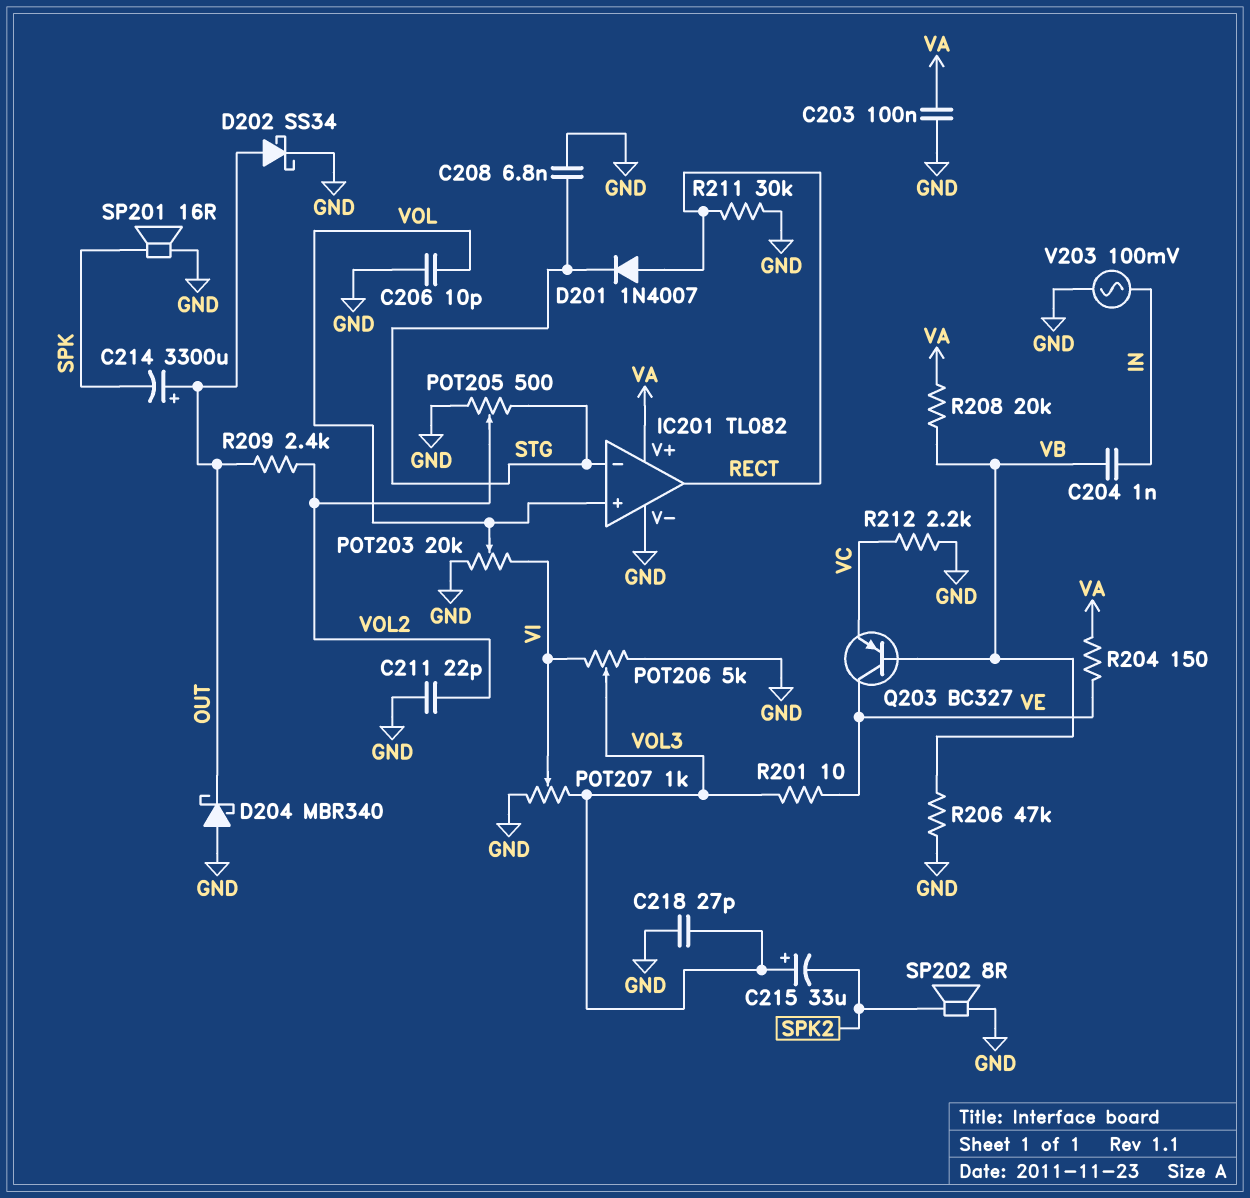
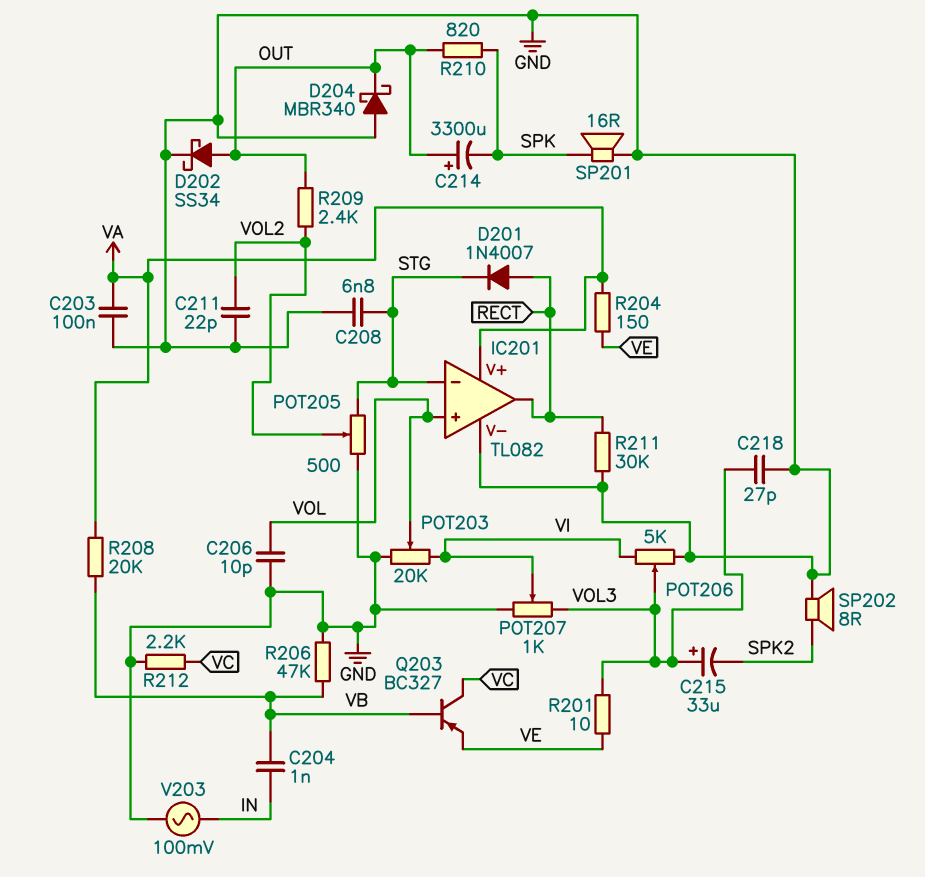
Q203: PNP BC327 (B VB, C VE, E VC) -> PNP BC327 (B VB, C VC, E VE)
R210: none -> 820 (OUT, SPK)

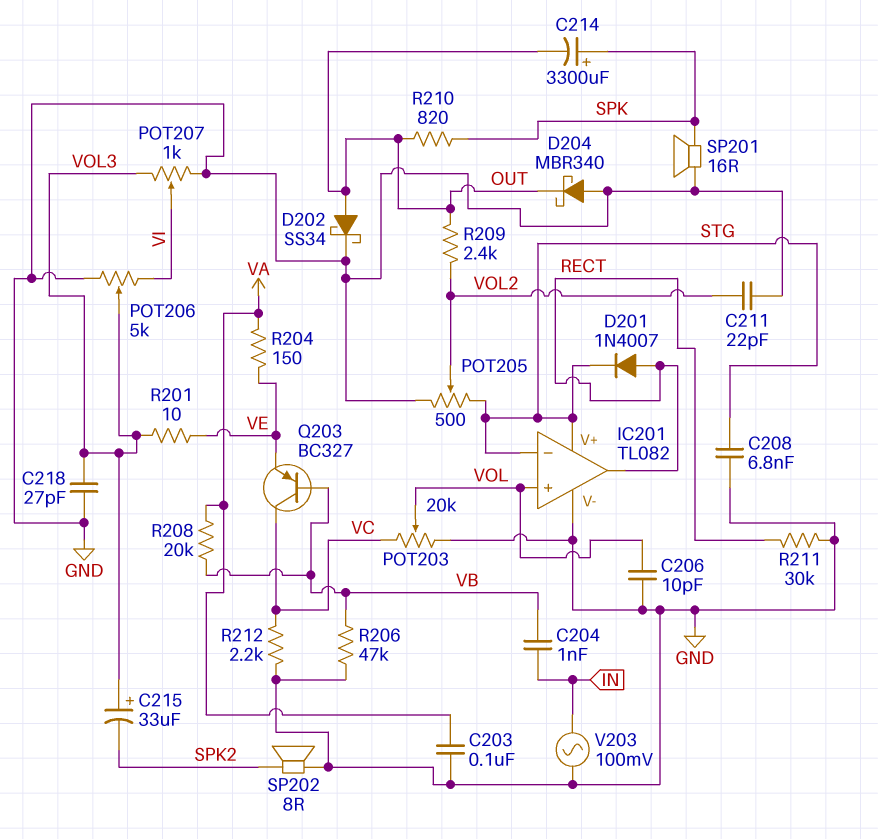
C214: 3300uF (plus OUT, minus SPK) -> 3300uF (plus SPK, minus OUT)
IC201 pin V+: VA -> STG
POT203: 20k (GND, VI, wiper VOL) -> 20k (GND, VC, wiper VOL)

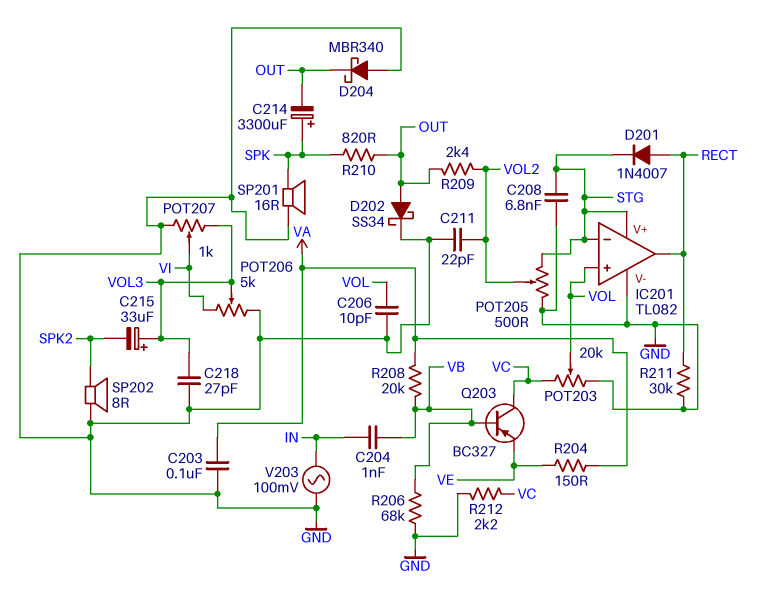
R201: 10 (VE, VOL3) -> none
R206: 47k (GND, VB) -> 68k (GND, VB)

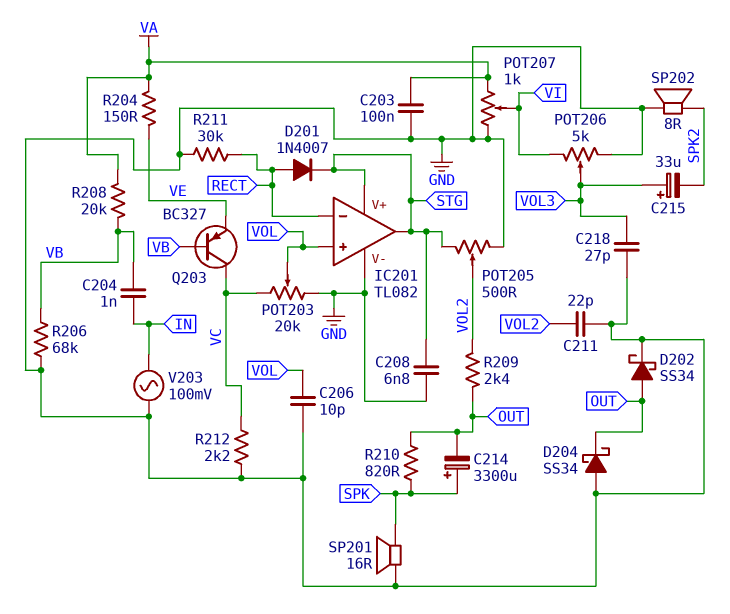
D204: schottky MBR340 (A GND, K OUT) -> schottky SS34 (A GND, K OUT)
IC201 pin in-: STG -> RECT
IC201 pin out: RECT -> STG
POT207: 1k (GND, VOL3, wiper VI) -> 1k (GND, VA, wiper VI)

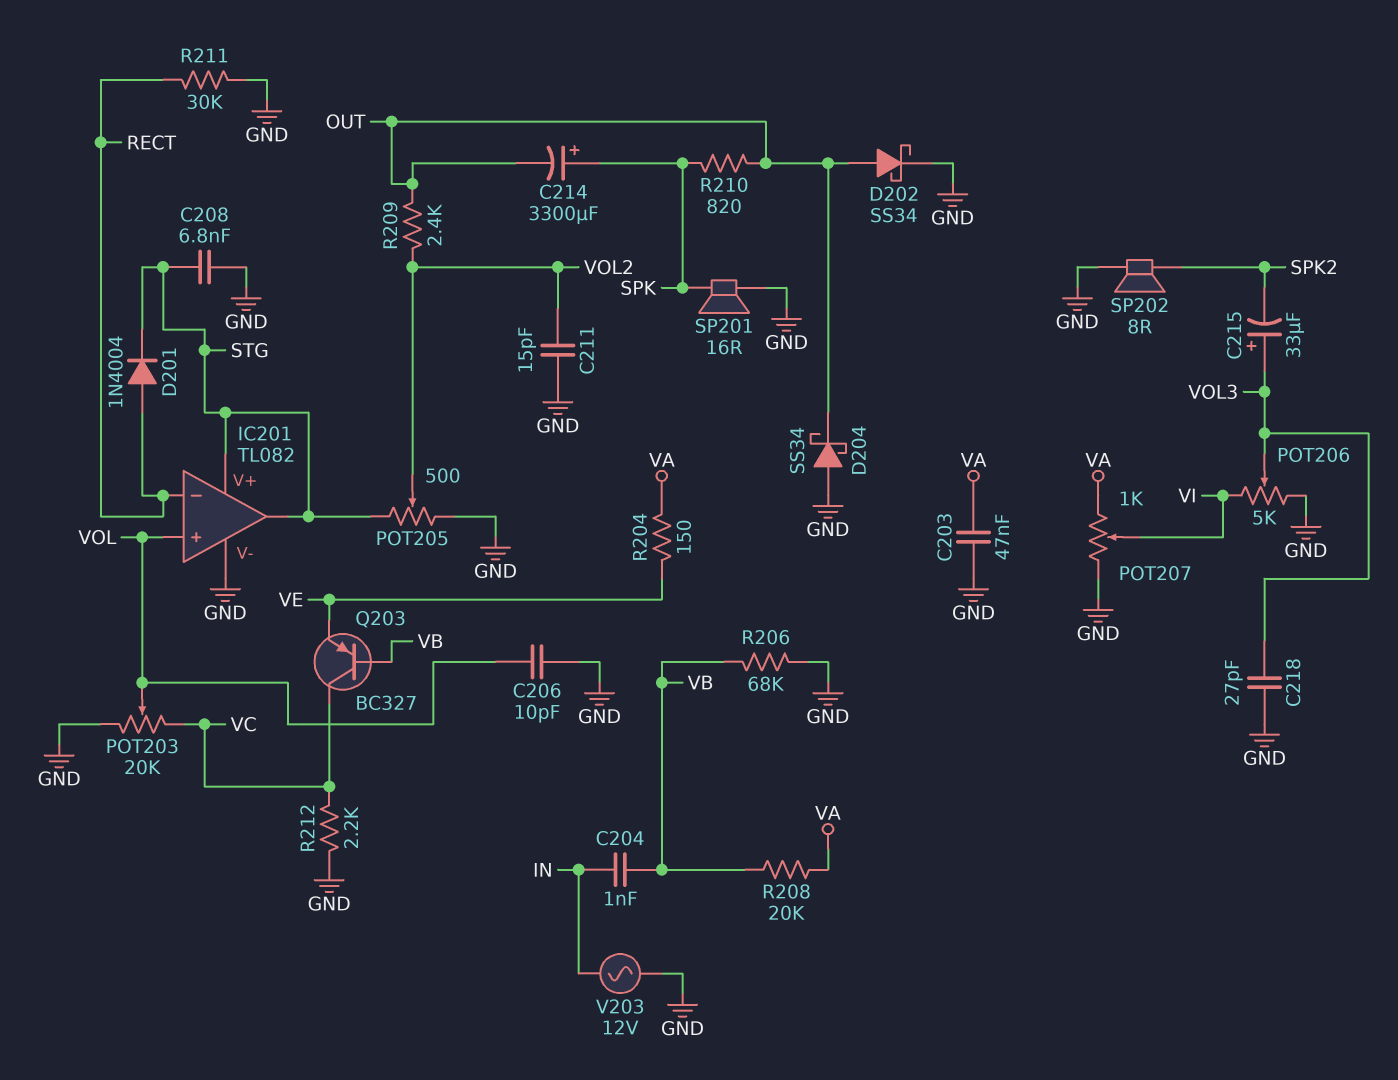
C203: 100nF (GND, VA) -> 47nF (GND, VA)
C211: 22pF (GND, VOL2) -> 15pF (GND, VOL2)
D201: diode 1N4007 (A RECT, K STG) -> diode 1N4004 (A RECT, K STG)
V203: AC 100mV (GND, IN) -> AC 12V (GND, IN)

